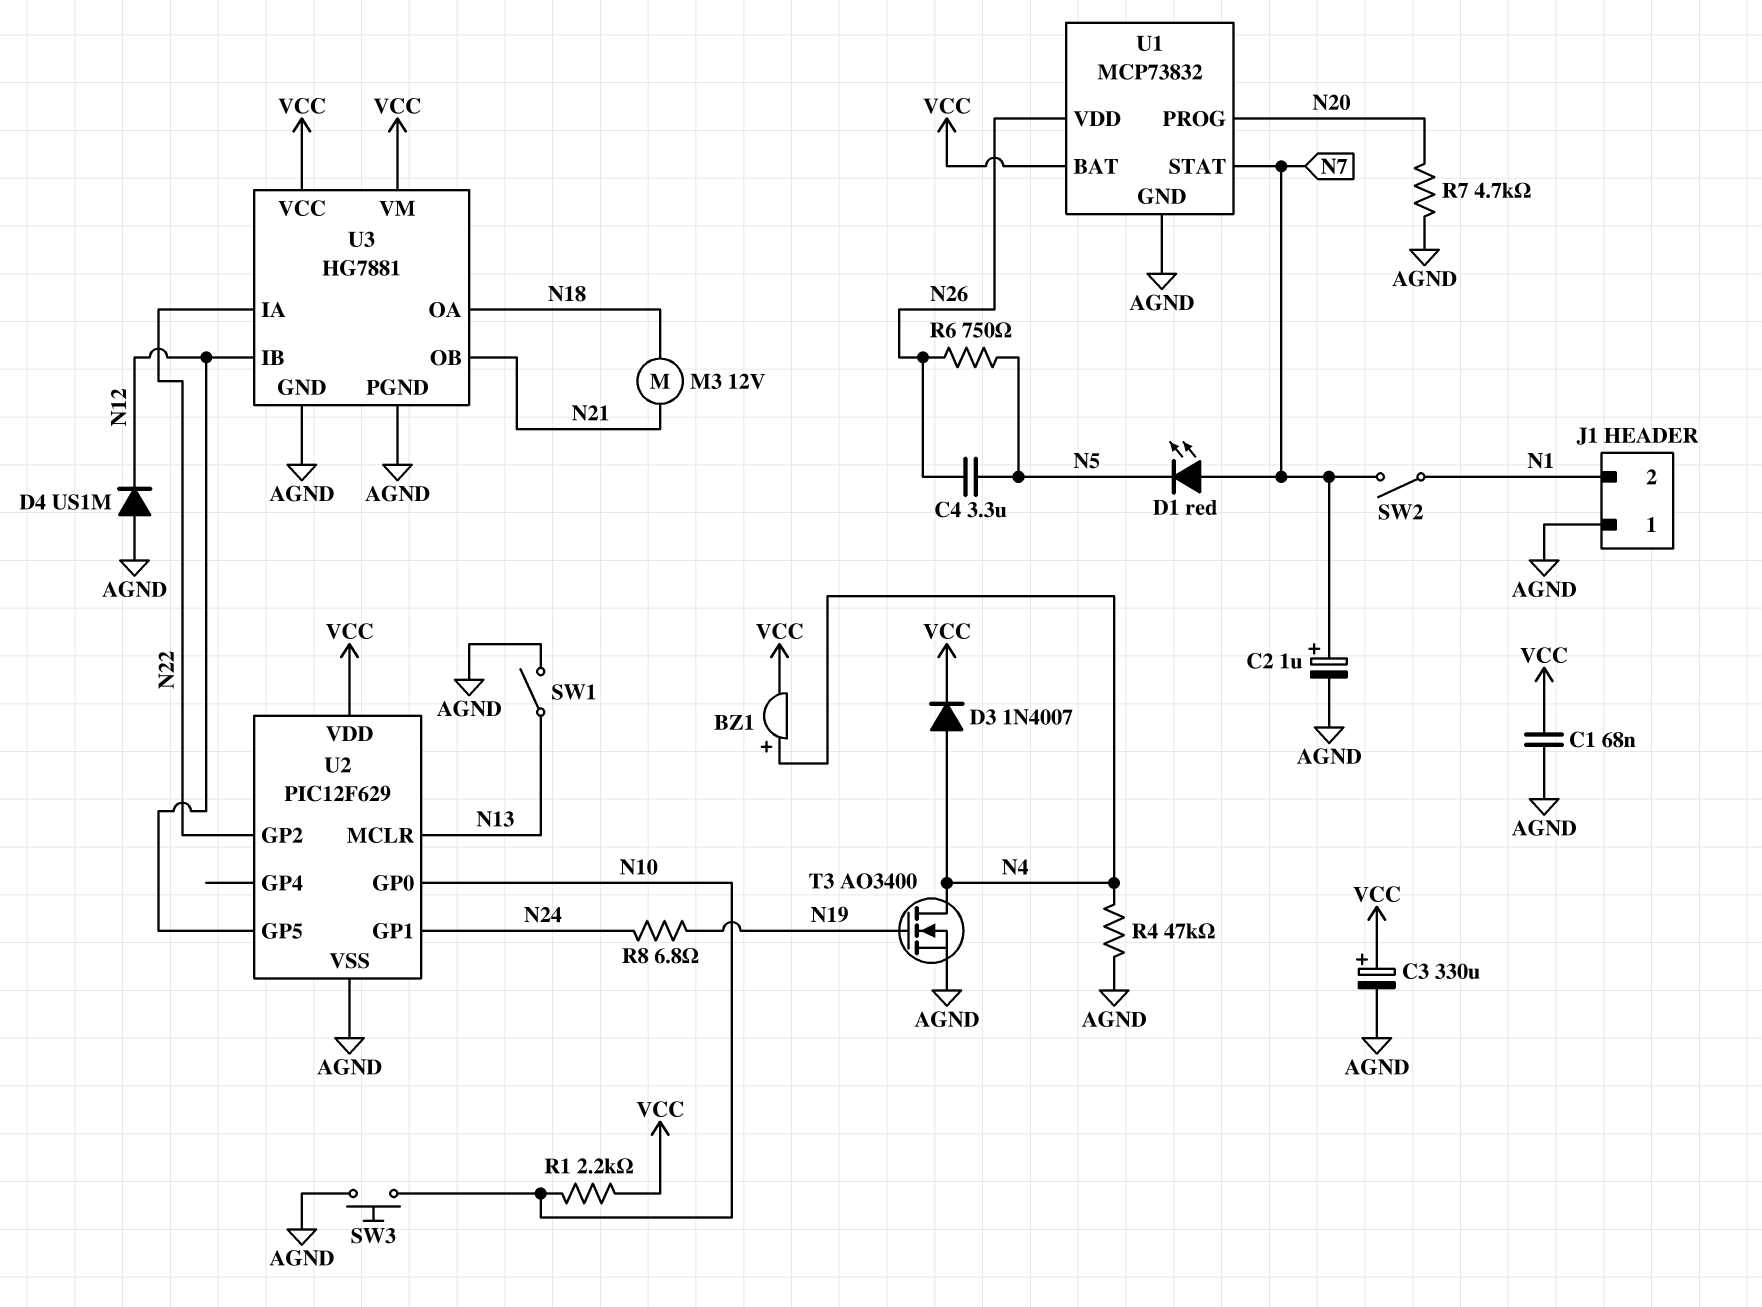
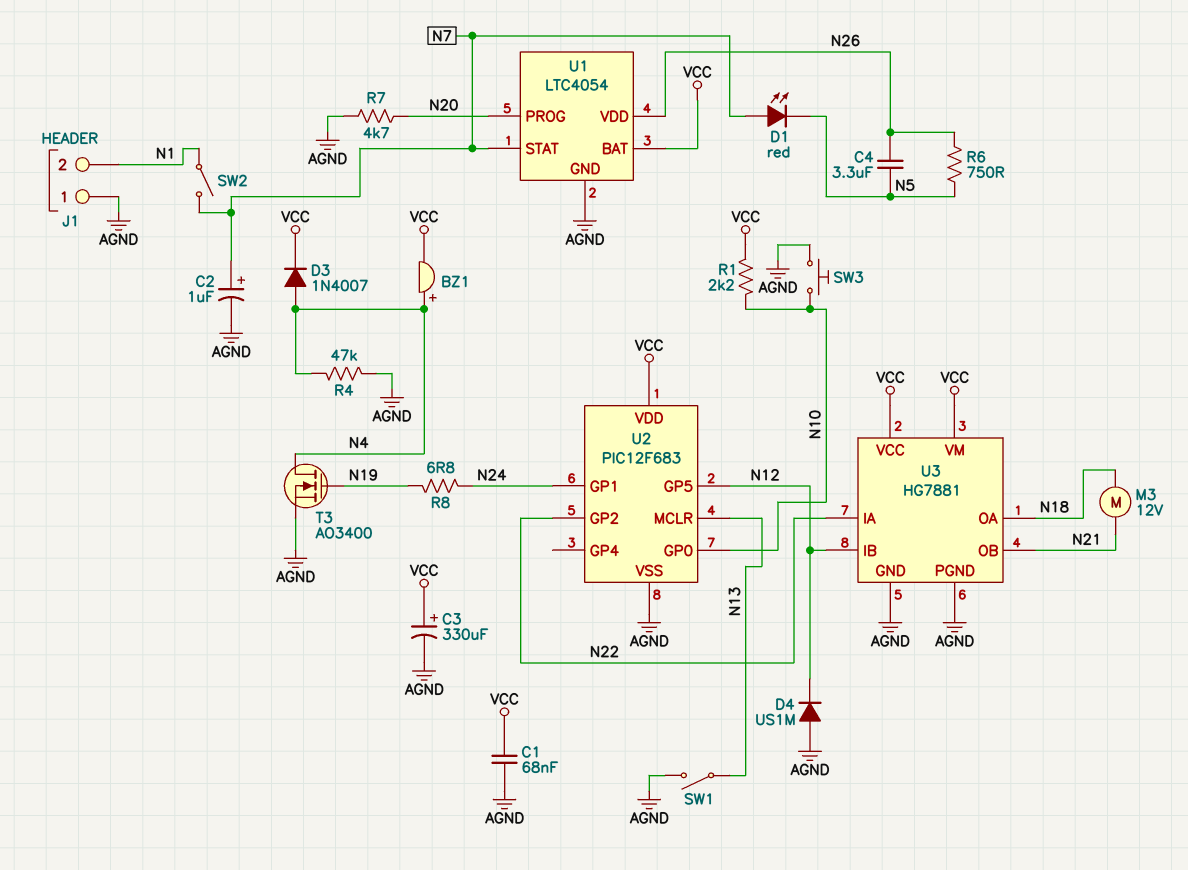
U1: MCP73832 -> LTC4054
U2: PIC12F629 -> PIC12F683

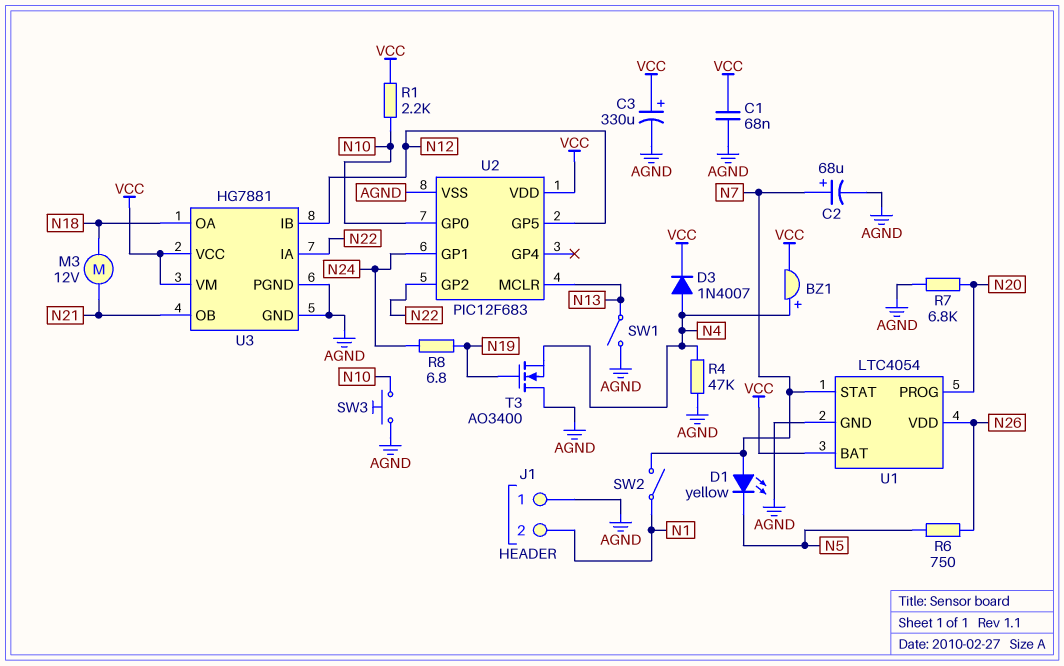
C2: 1uF (plus N7, minus AGND) -> 68uF (plus N7, minus AGND)
C4: 3.3uF (N5, N26) -> none
D1: LED red (A N7, K N5) -> LED yellow (A N7, K N5)
D4: diode US1M (A AGND, K N12) -> none
R7: 4.7k (AGND, N20) -> 6.8k (AGND, N20)
T3: NMOS AO3400 (G N19, D N4, S AGND) -> NMOS AO3400 (G N19, D AGND, S N4)

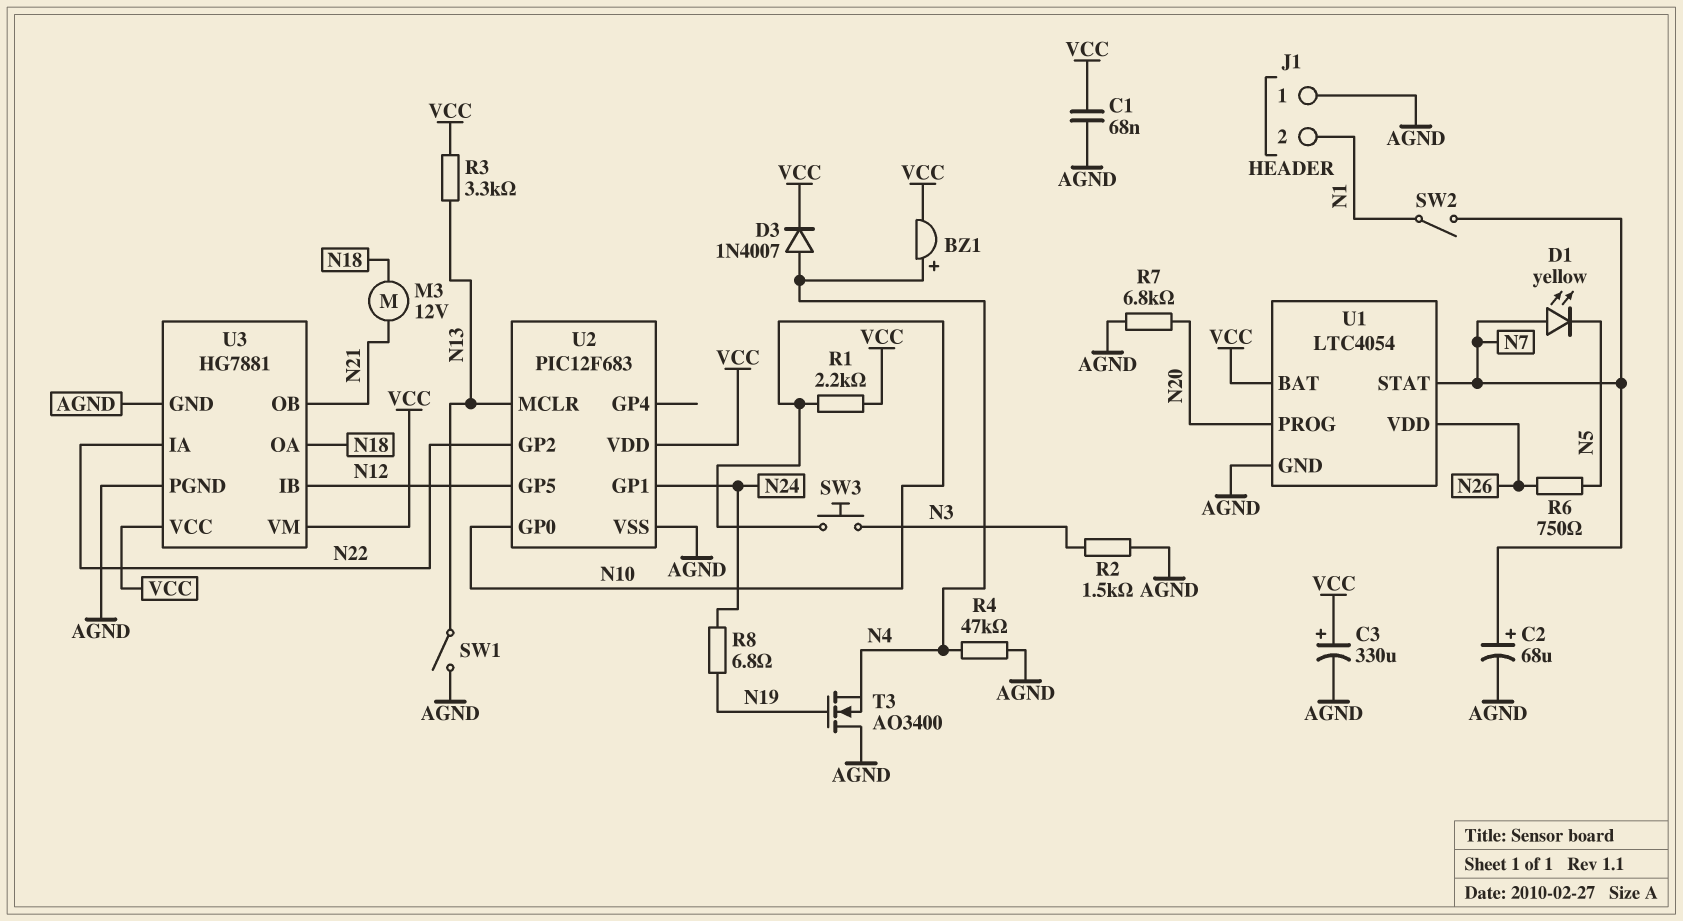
R2: none -> 1.5k (AGND, N3)
R3: none -> 3.3k (N13, VCC)
SW3: button (AGND, N10) -> button (N3, N10)

